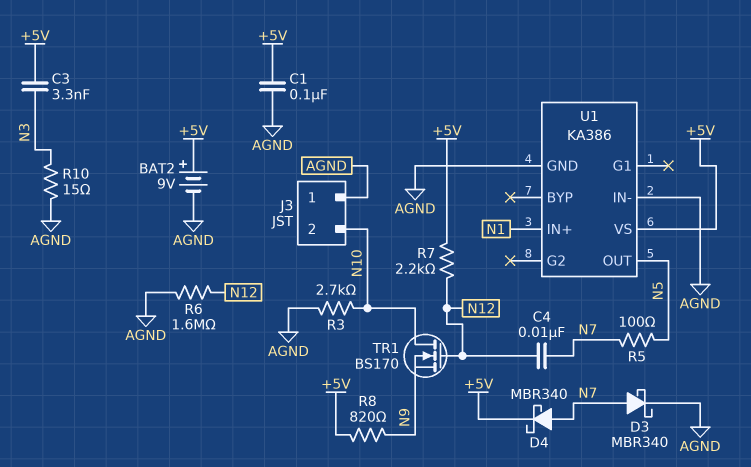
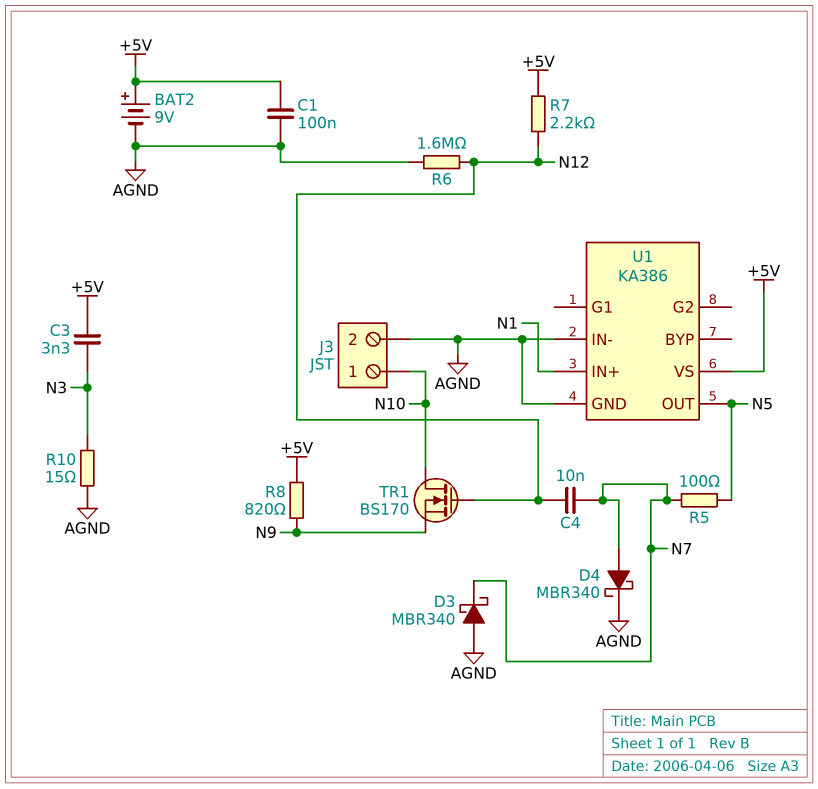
D3: schottky MBR340 (A N7, K AGND) -> schottky MBR340 (A AGND, K N7)
D4: schottky MBR340 (A N7, K +5V) -> schottky MBR340 (A N7, K AGND)
J3 pin 1: AGND -> N10
J3 pin 2: N10 -> AGND
R3: 2.7k (AGND, N10) -> none

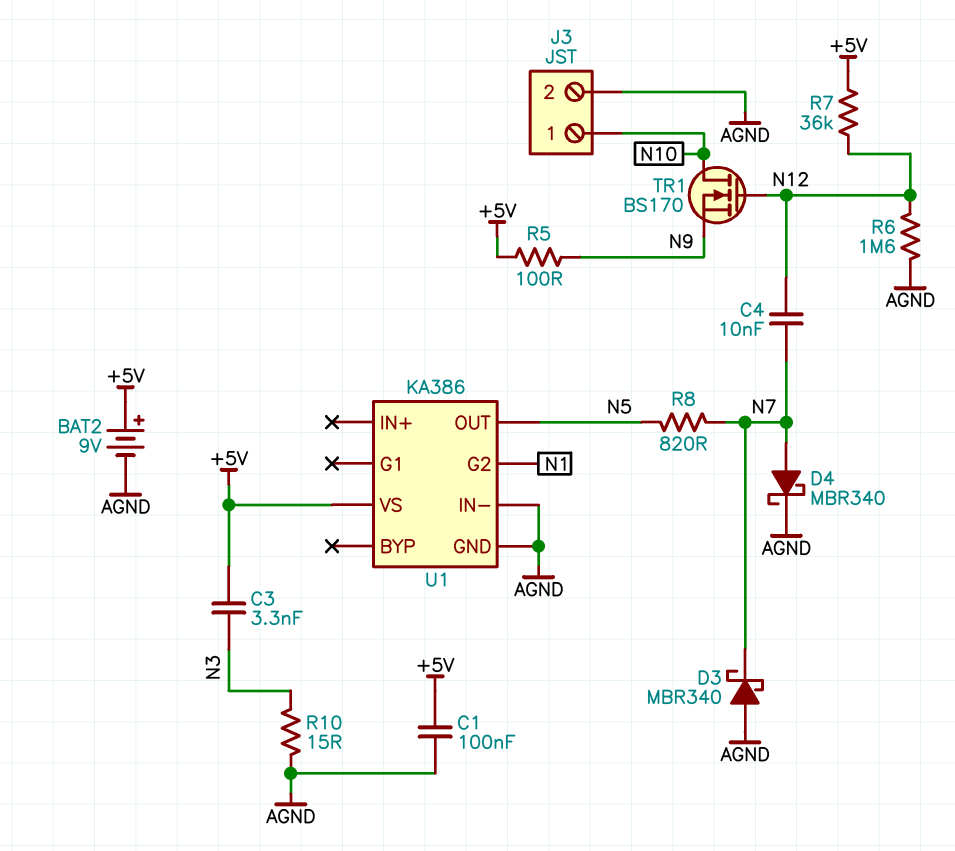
R5: 100 (N5, N7) -> 100 (+5V, N9)
R7: 2.2k (+5V, N12) -> 36k (+5V, N12)
R8: 820 (+5V, N9) -> 820 (N5, N7)
U1 pin G2: none -> N1
U1 pin IN+: N1 -> none

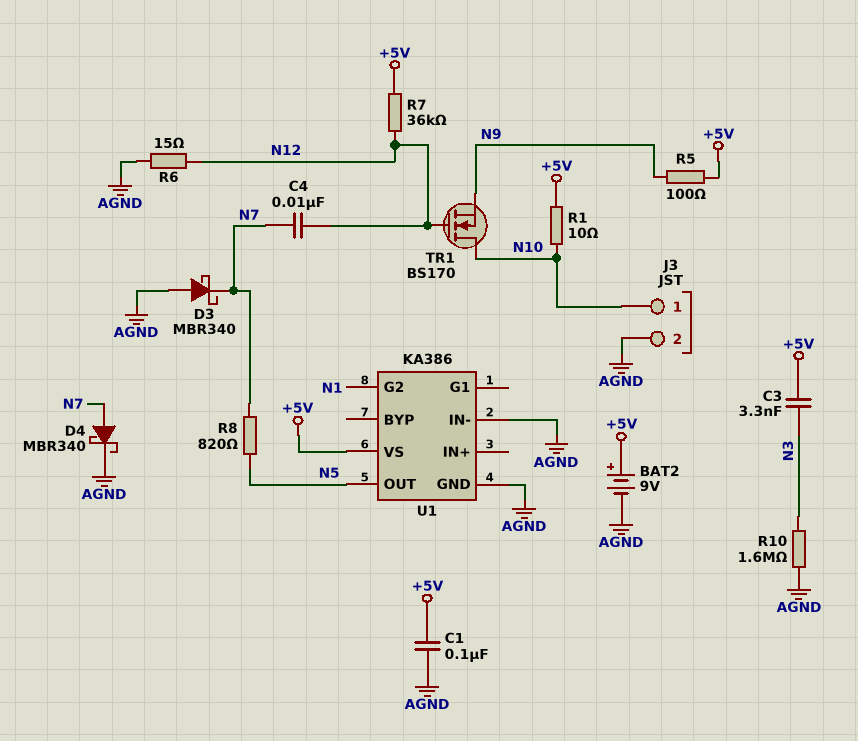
R1: none -> 10 (+5V, N10)
R6: 1.6M (AGND, N12) -> 15 (AGND, N12)
R10: 15 (AGND, N3) -> 1.6M (AGND, N3)

